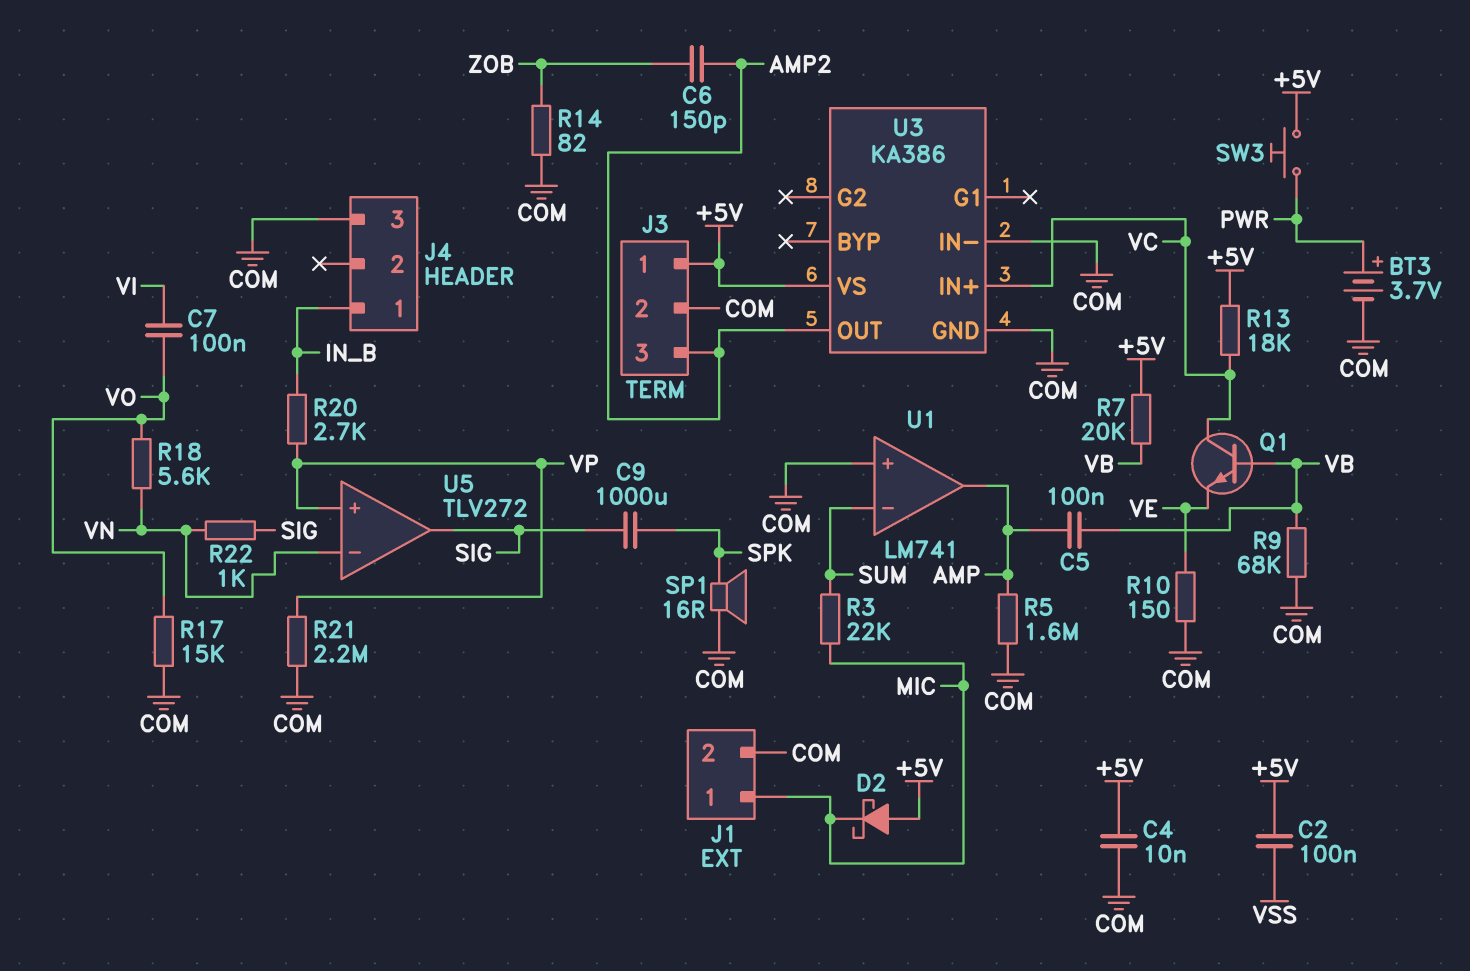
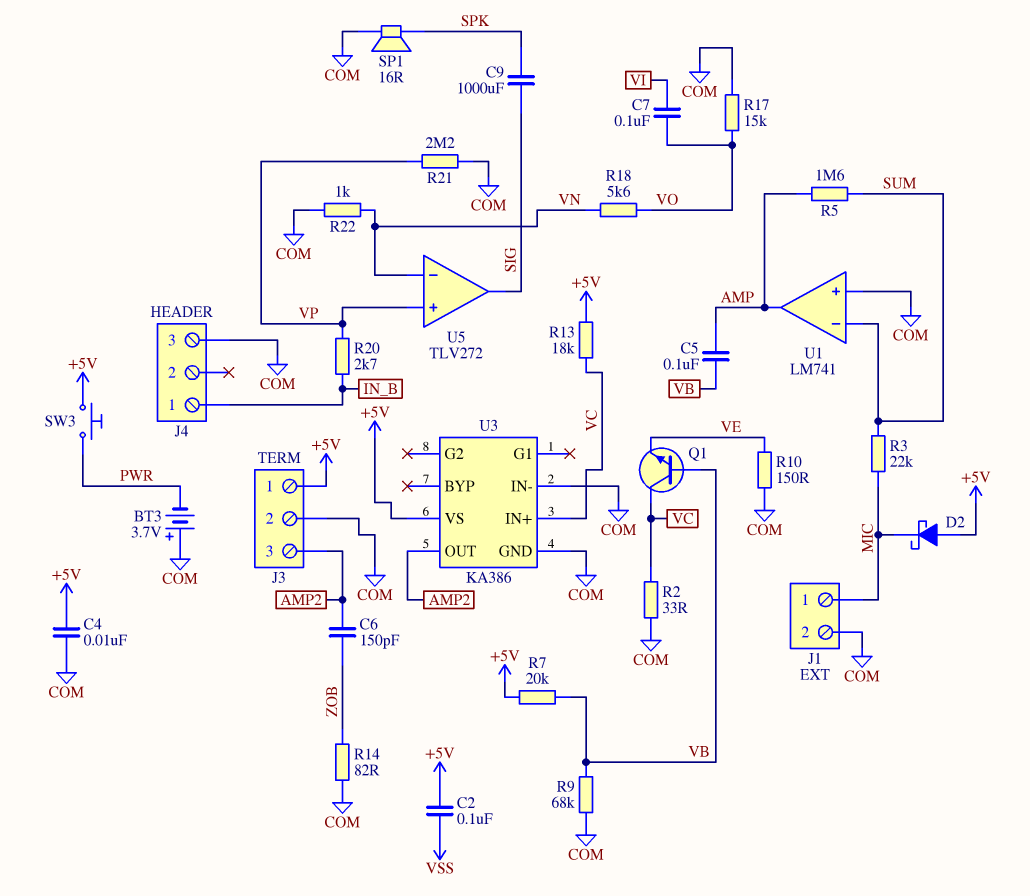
BT3: 3.7V (plus PWR, minus COM) -> 3.7V (plus COM, minus PWR)
R2: none -> 33 (COM, VC)
R5: 1.6M (AMP, COM) -> 1.6M (AMP, SUM)
R22: 1k (SIG, VN) -> 1k (COM, VN)

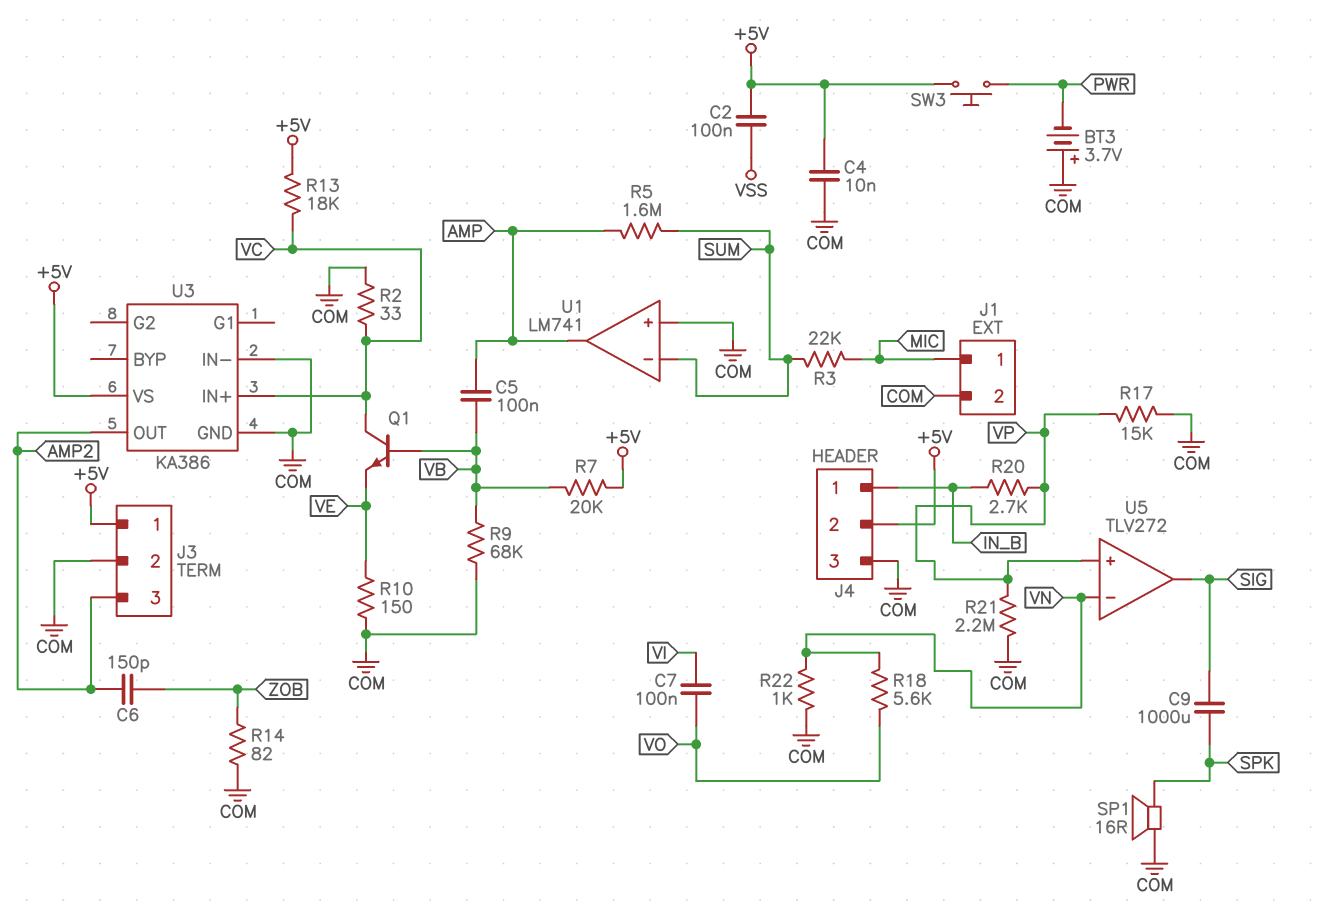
D2: schottky (A +5V, K MIC) -> none
J4 pin 2: none -> +5V
R17: 15k (COM, VO) -> 15k (COM, VP)

